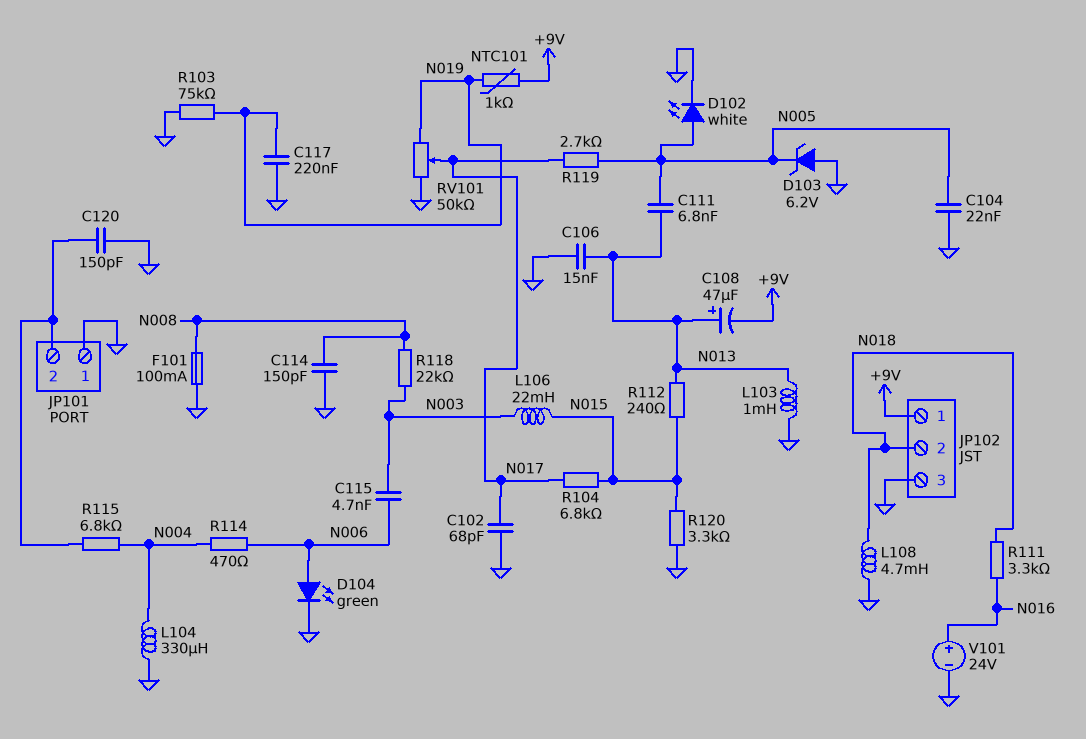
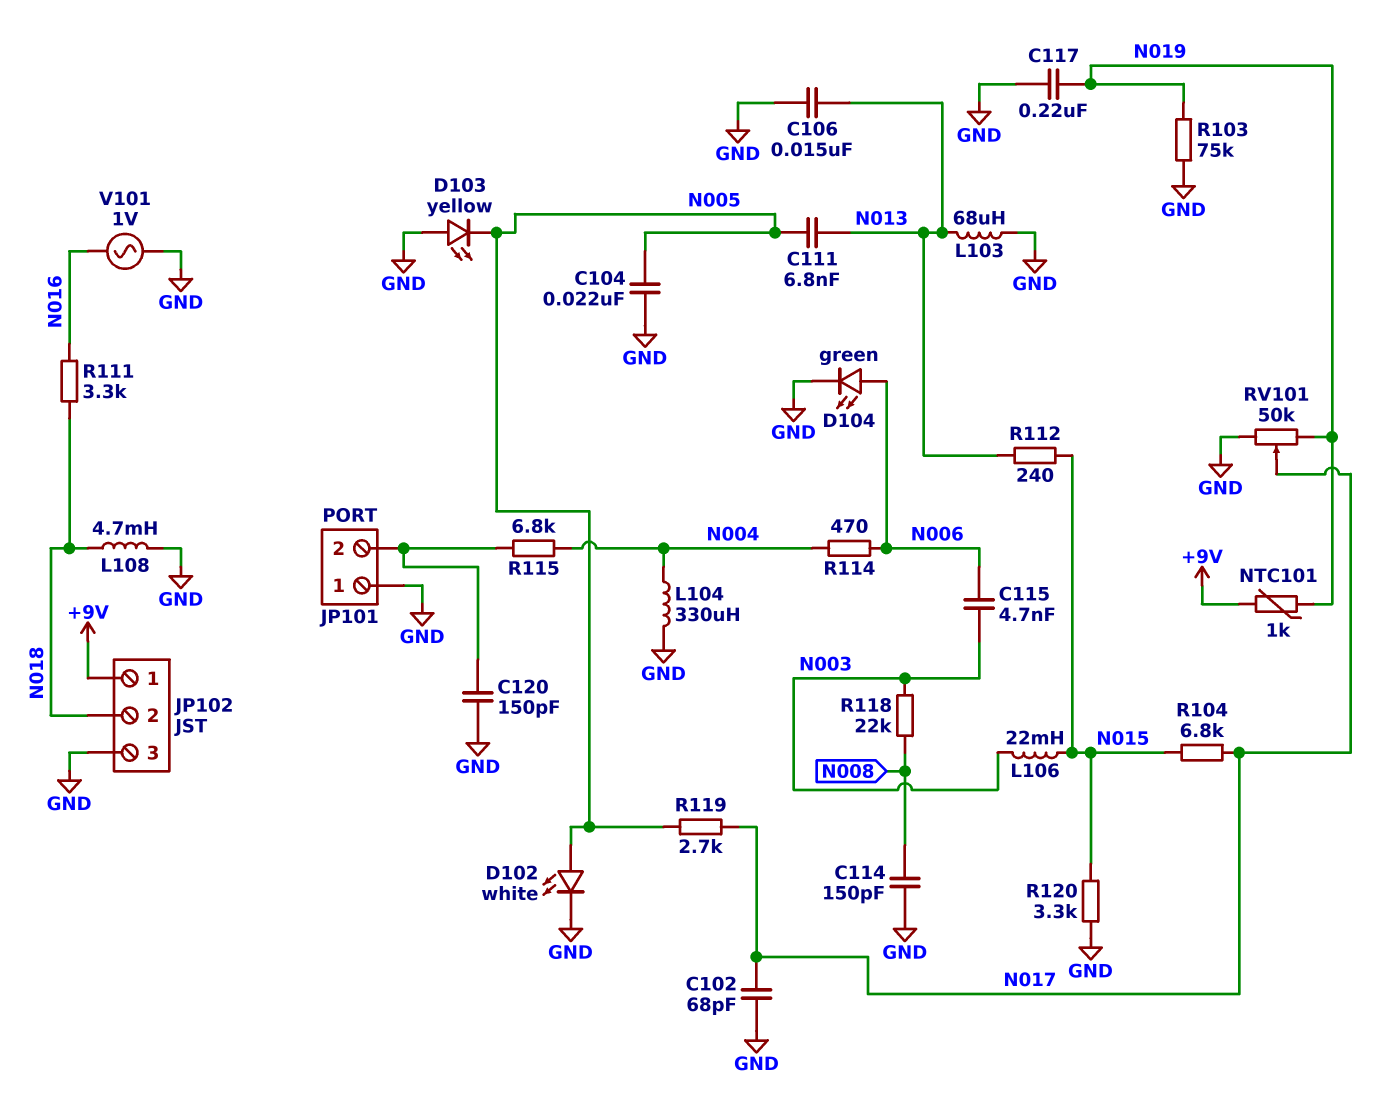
C108: 47uF (plus N013, minus +9V) -> none
D103: zener 6.2V (A GND, K N005) -> LED yellow (A GND, K N005)
F101: 100mA (GND, N008) -> none
L103: 1mH (GND, N013) -> 68uH (GND, N013)
V101: 24V (plus N016, minus GND) -> AC 1V (GND, N016)

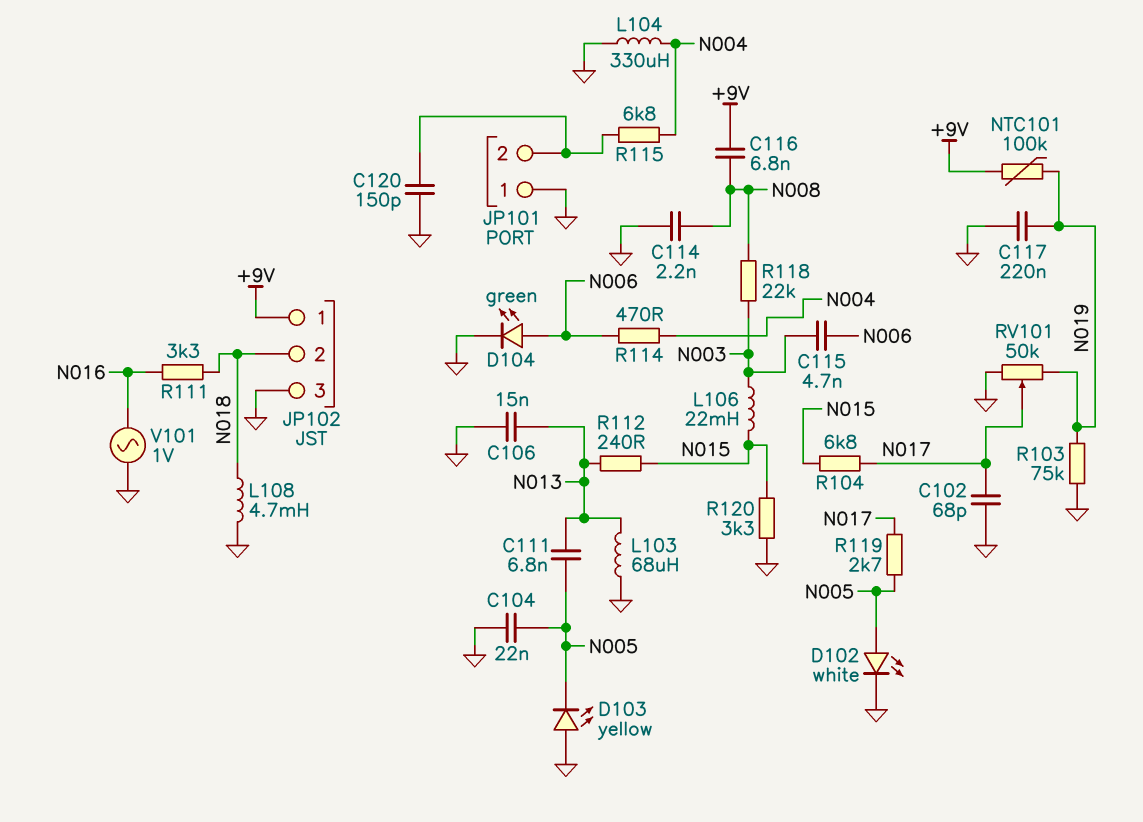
C114: 150pF (GND, N008) -> 2.2nF (GND, N008)
C116: none -> 6.8nF (+9V, N008)
NTC101: 1k (+9V, N019) -> 100k (+9V, N019)

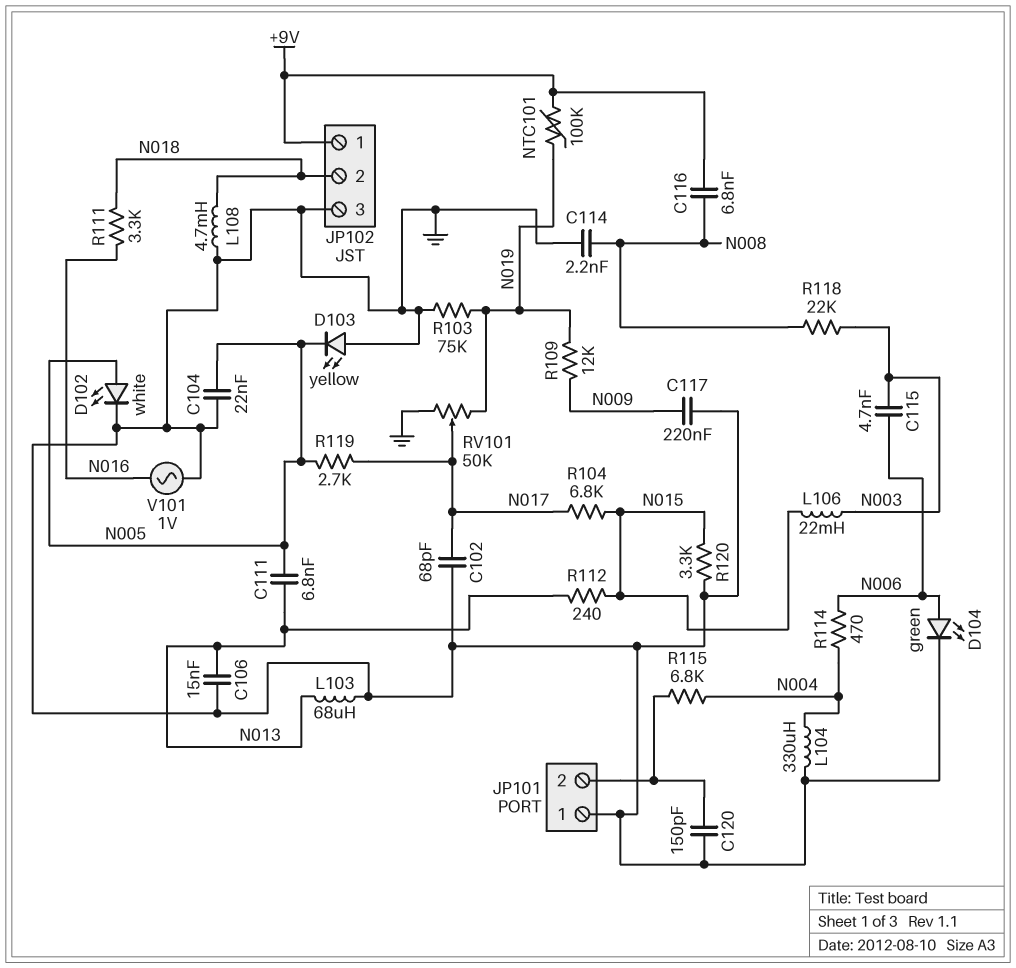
C117: 220nF (GND, N019) -> 220nF (GND, N009)
R109: none -> 12k (N009, N019)

